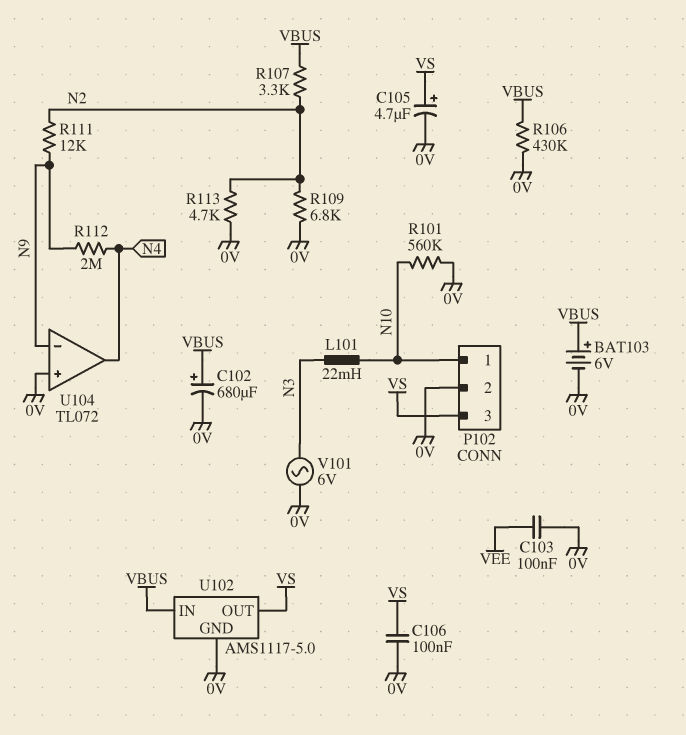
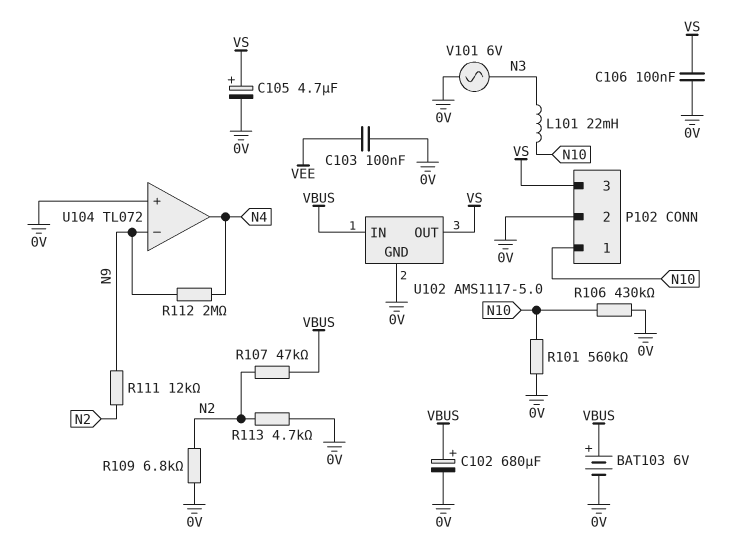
R106: 430k (0V, VBUS) -> 430k (0V, N10)
R107: 3.3k (N2, VBUS) -> 47k (N2, VBUS)

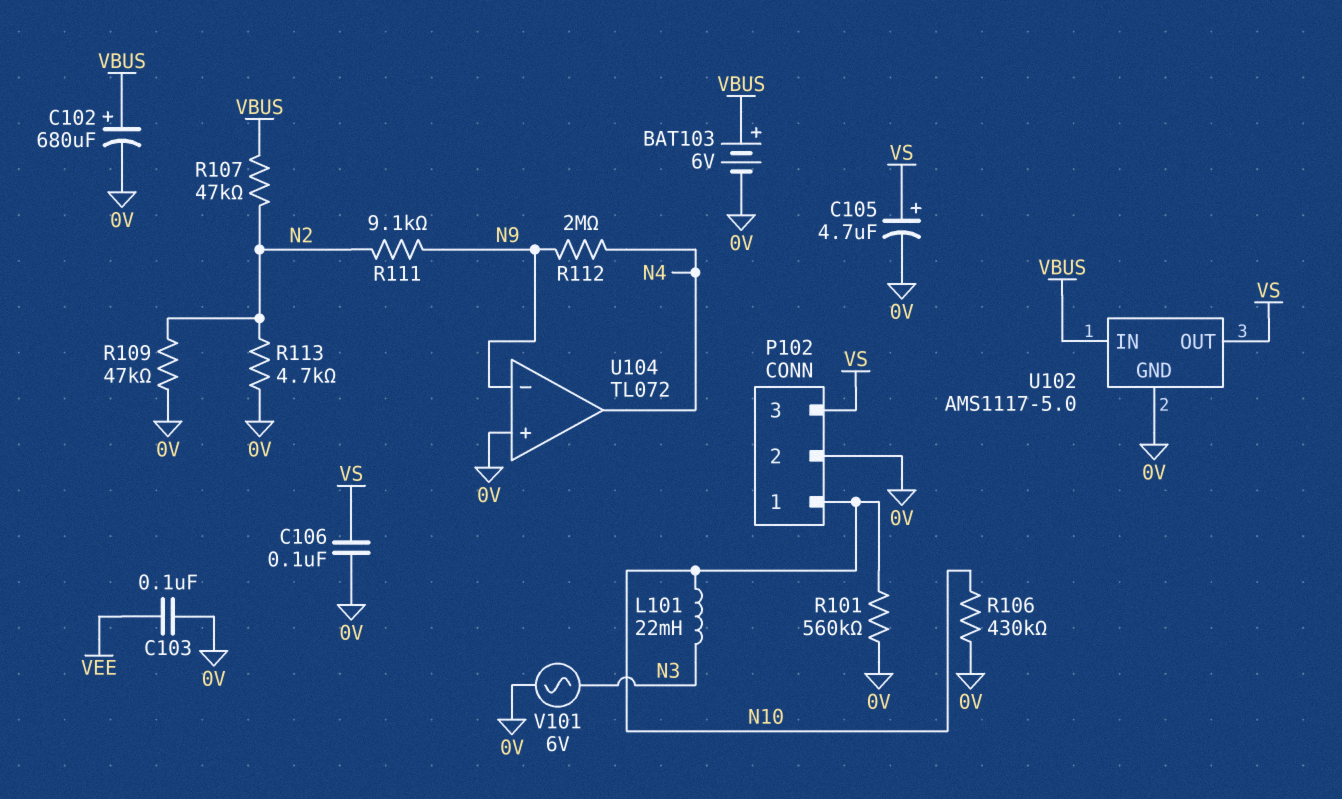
R109: 6.8k (0V, N2) -> 47k (0V, N2)
R111: 12k (N2, N9) -> 9.1k (N2, N9)

